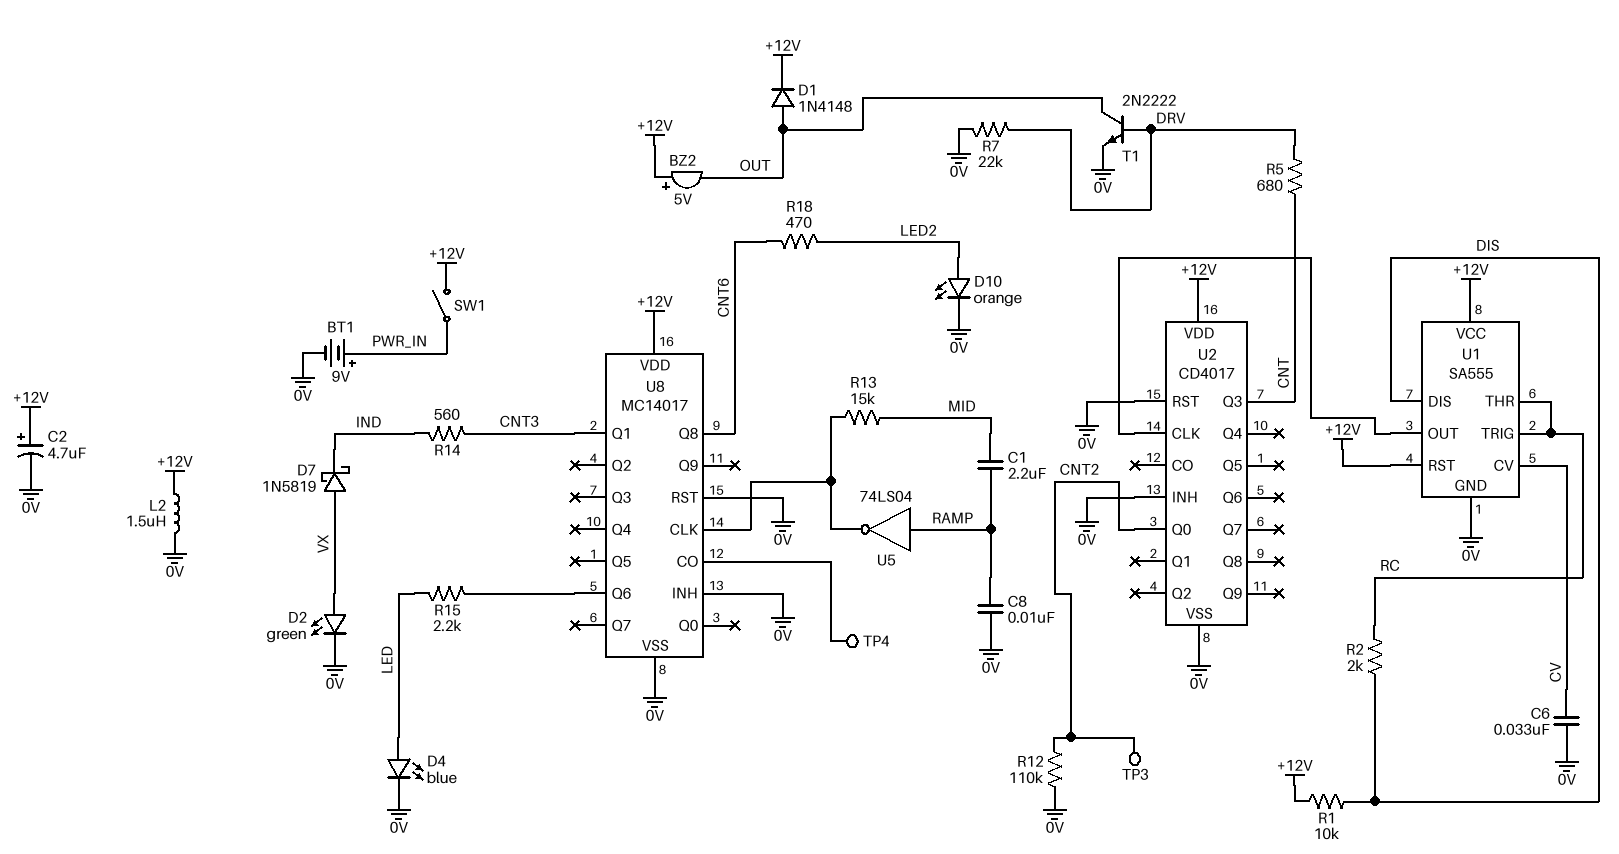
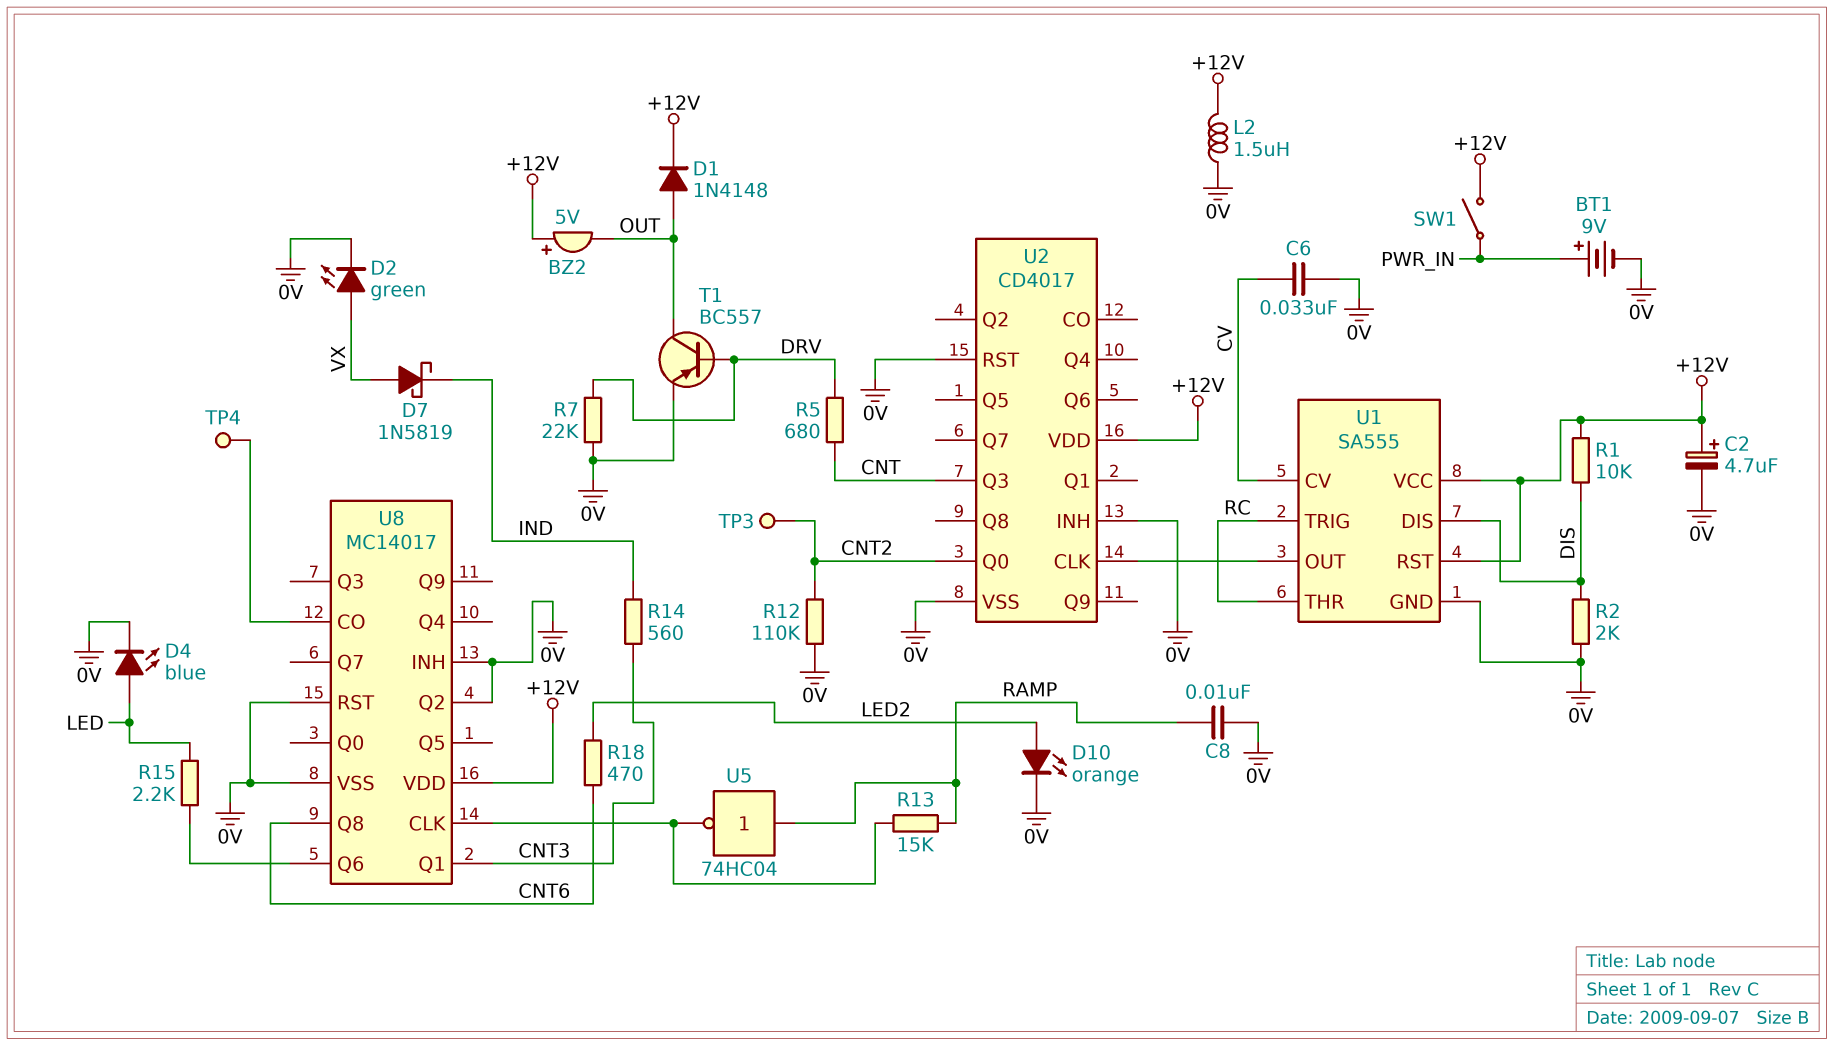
C1: 2.2uF (MID, RAMP) -> none
R2: 2k (DIS, RC) -> 2k (0V, DIS)
R13: 15k (MID, U8/CLK) -> 15k (RAMP, U8/CLK)
T1: NPN 2N2222 (B DRV, C OUT, E 0V) -> PNP BC557 (B DRV, C OUT, E 0V)
U5: NOT 74LS04 (in RAMP, out U8/CLK) -> NOT 74HC04 (in RAMP, out U8/CLK)
U8 pin Q2: none -> 0V

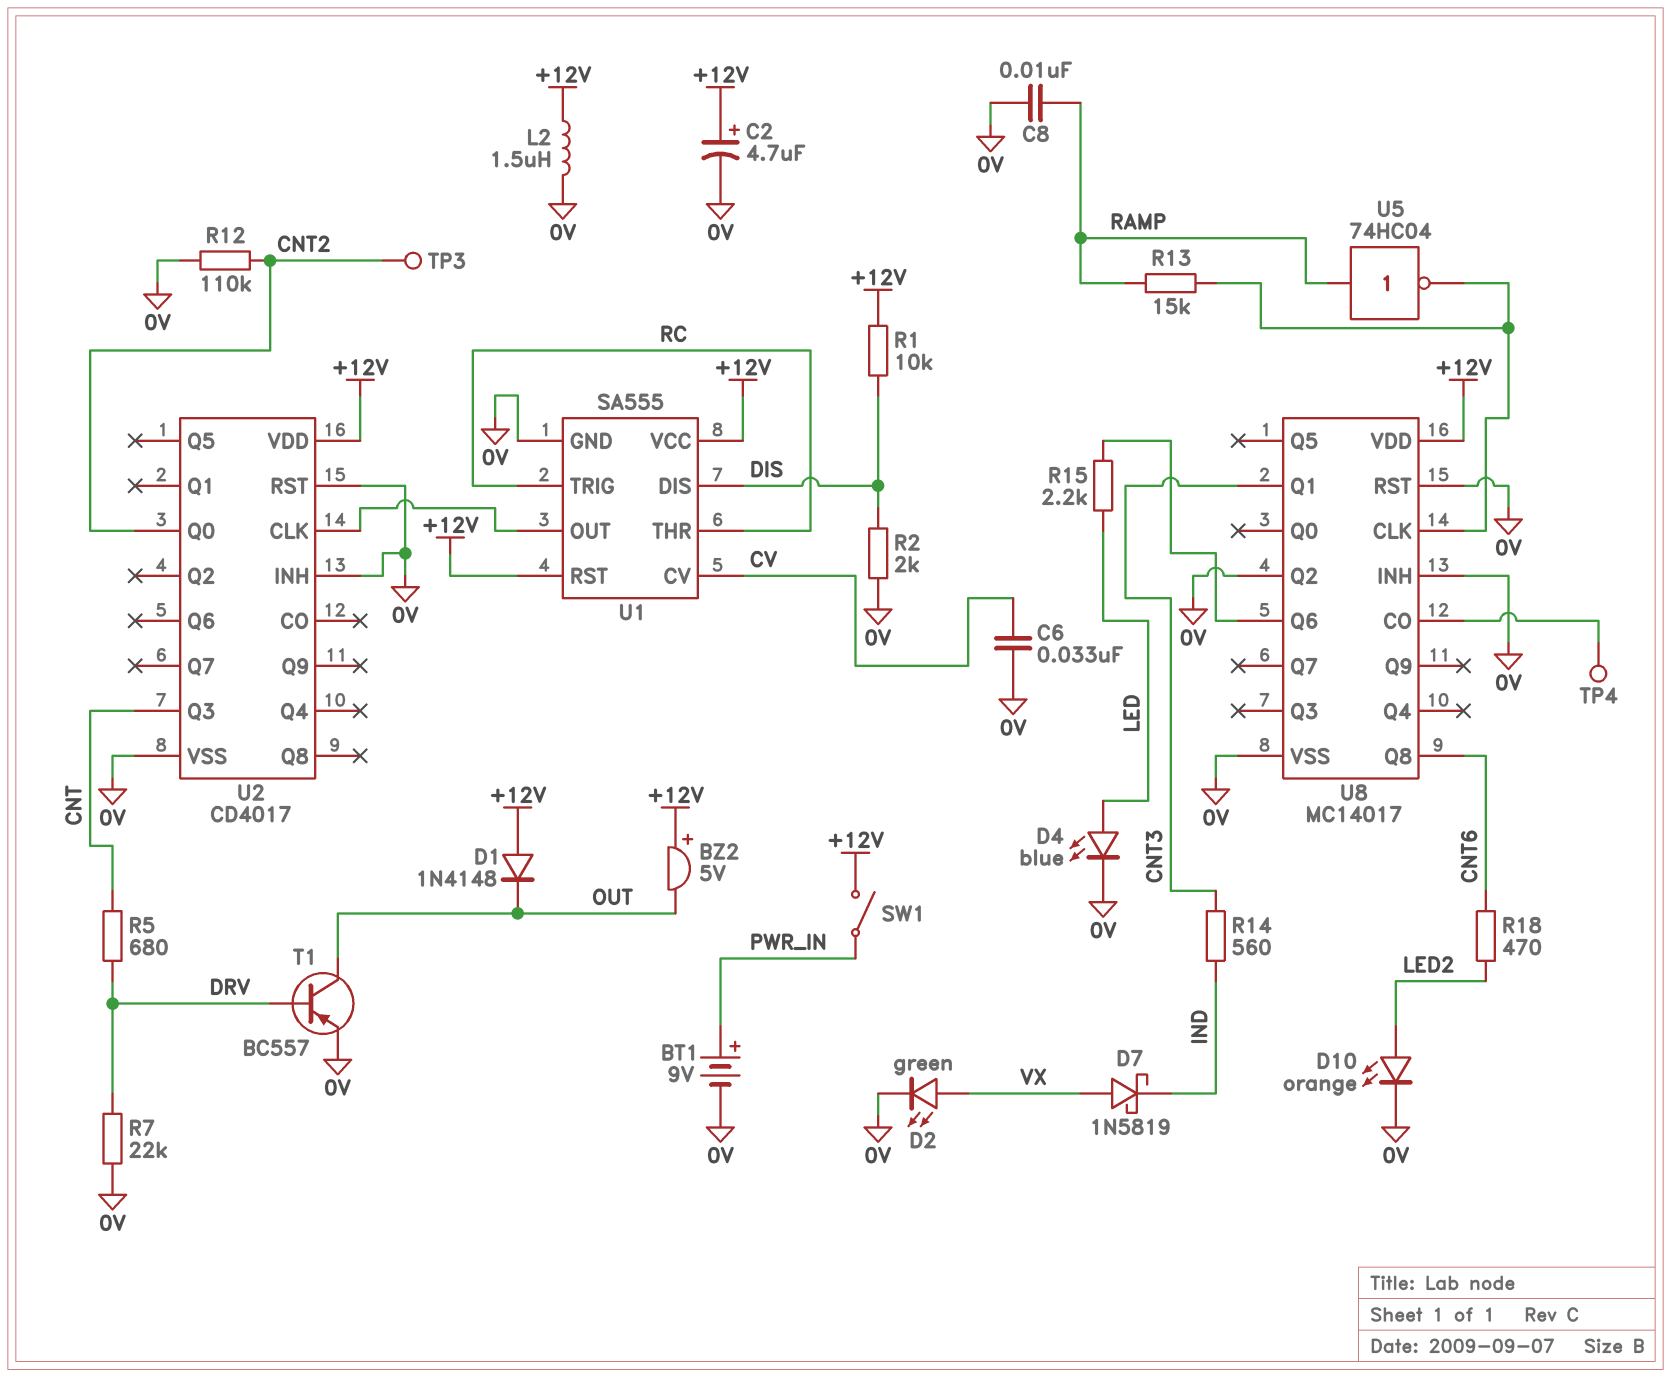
D1: diode 1N4148 (A OUT, K +12V) -> diode 1N4148 (A +12V, K OUT)

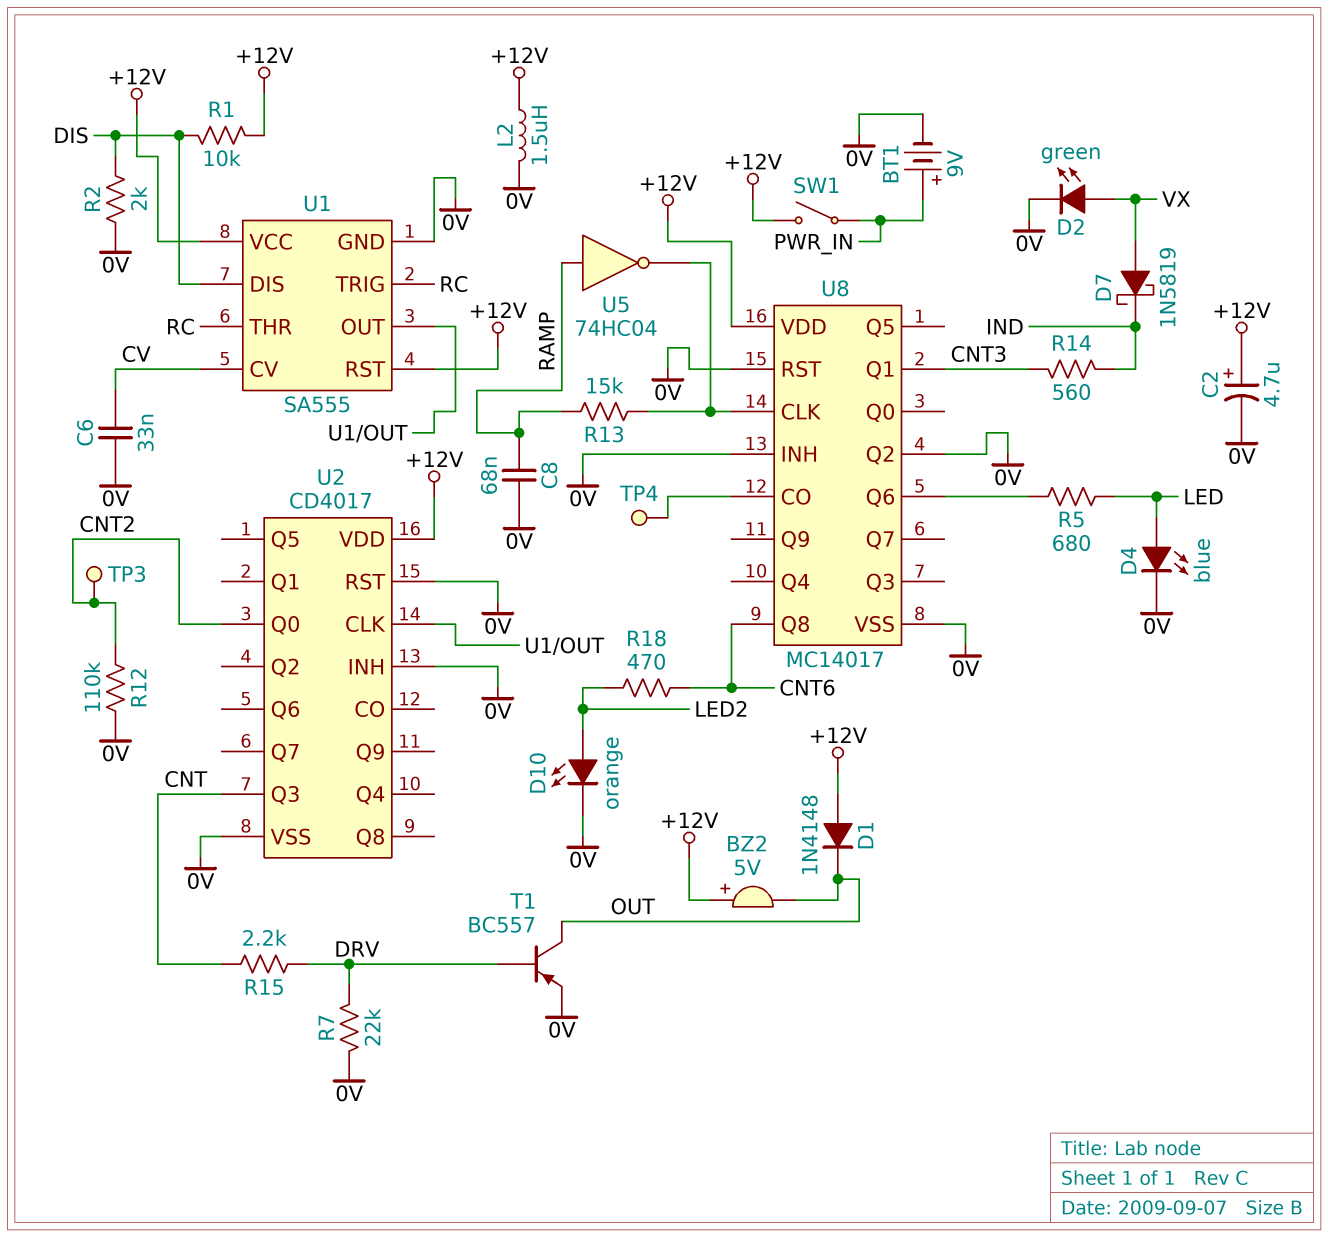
C8: 10nF (0V, RAMP) -> 68nF (0V, RAMP)
R5: 680 (CNT, DRV) -> 680 (LED, U8/Q6)
R15: 2.2k (LED, U8/Q6) -> 2.2k (CNT, DRV)

